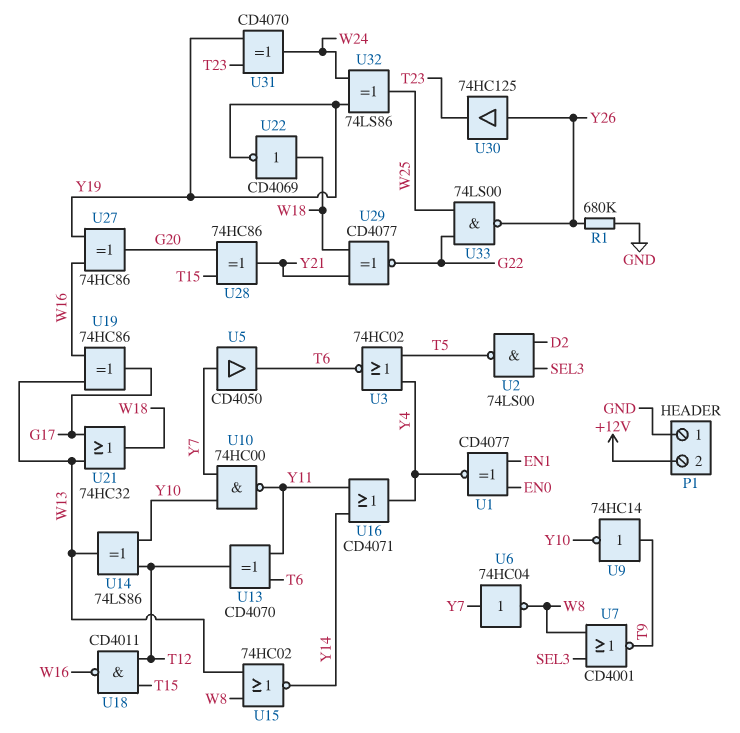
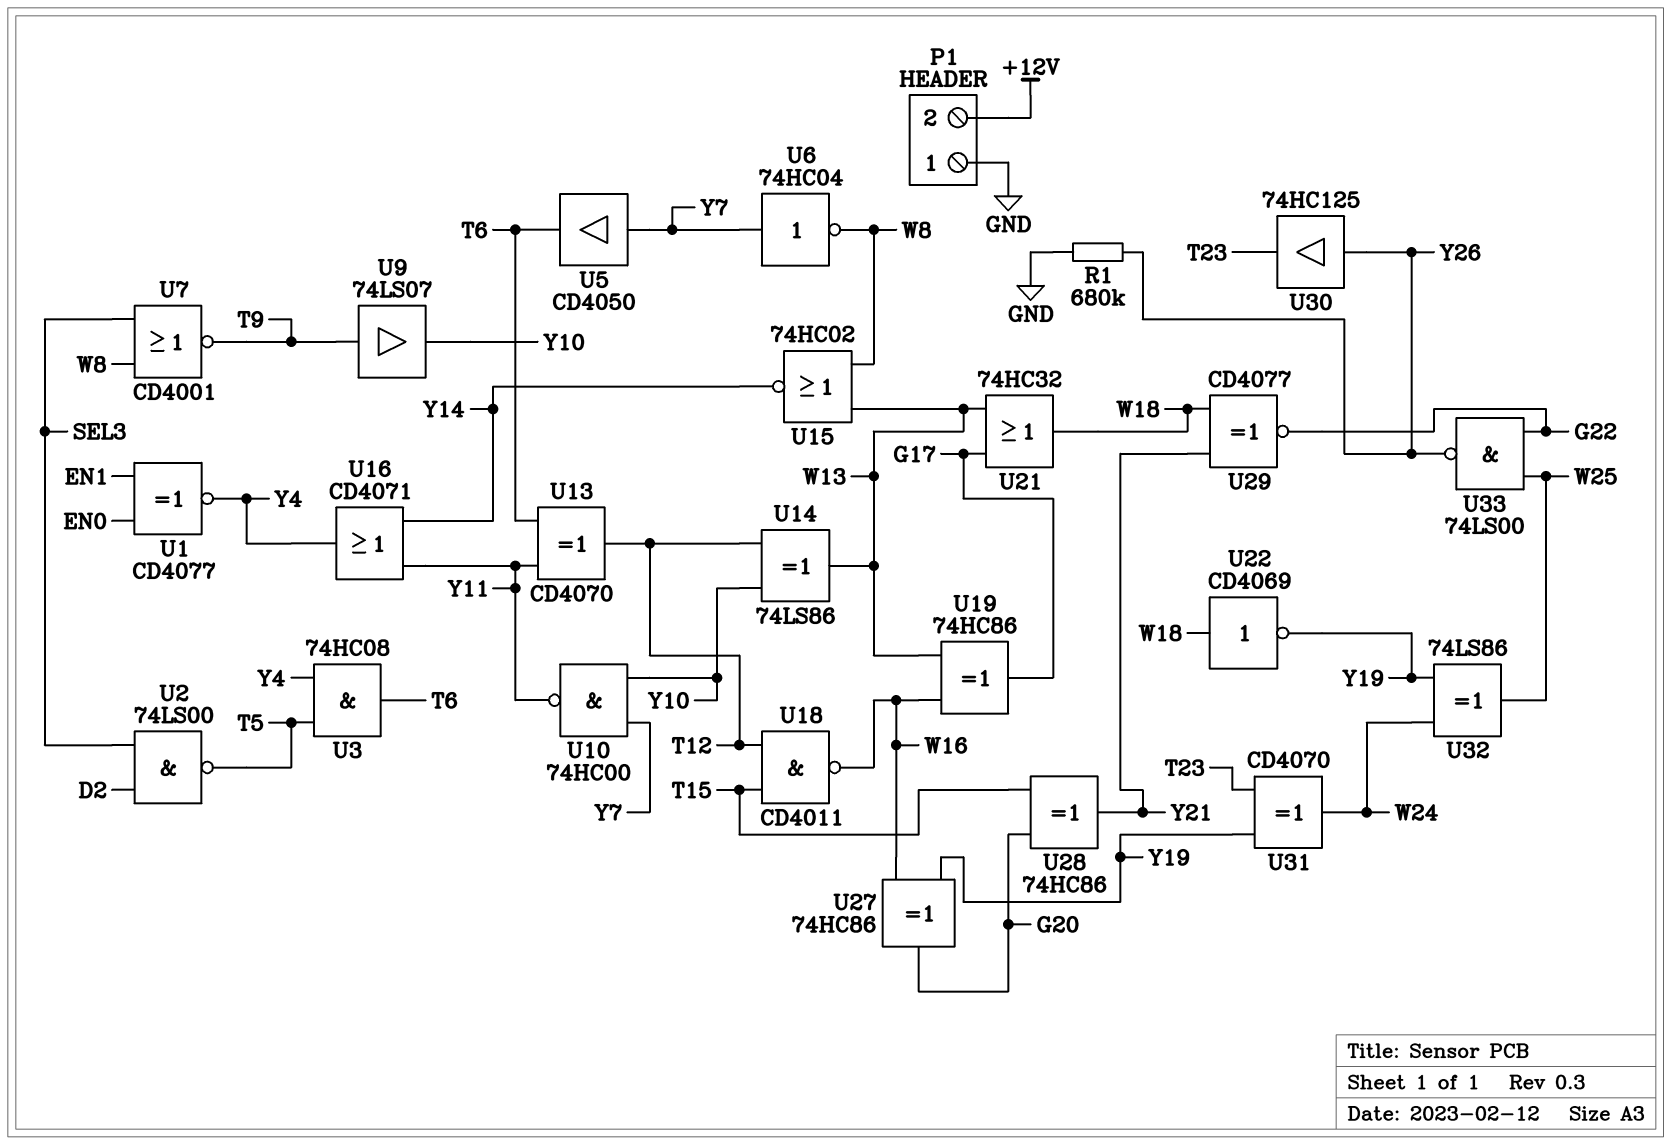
U3: NOR 74HC02 (in T5, in Y4, out T6) -> AND 74HC08 (in T5, in Y4, out T6)
U9: NOT 74HC14 (in T9, out Y10) -> buffer 74LS07 (in T9, out Y10)

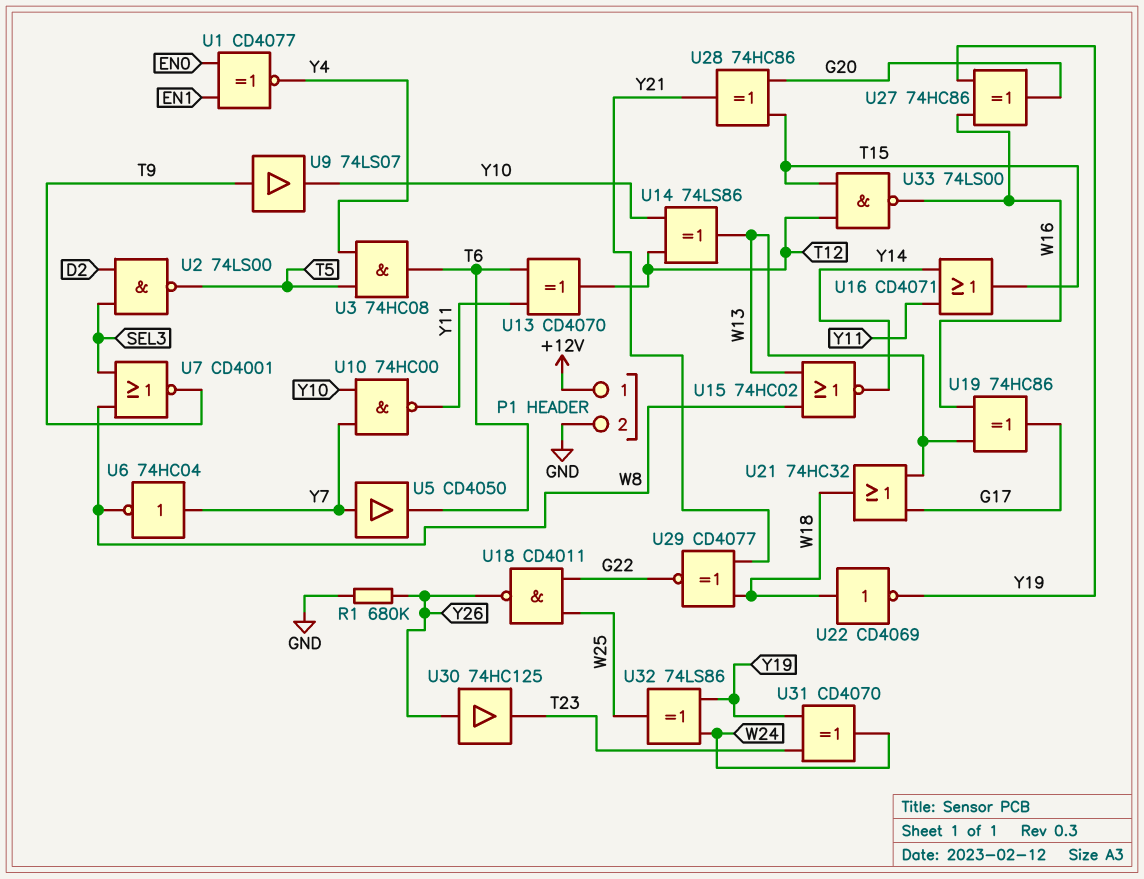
P1 pin 1: GND -> +12V
P1 pin 2: +12V -> GND
U16: OR CD4071 (in Y11, in Y14, out Y4) -> OR CD4071 (in Y11, in Y14, out T15)
U18: NAND CD4011 (in T12, in T15, out W16) -> NAND CD4011 (in G22, in W25, out Y26)
U33: NAND 74LS00 (in G22, in W25, out Y26) -> NAND 74LS00 (in T12, in T15, out W16)

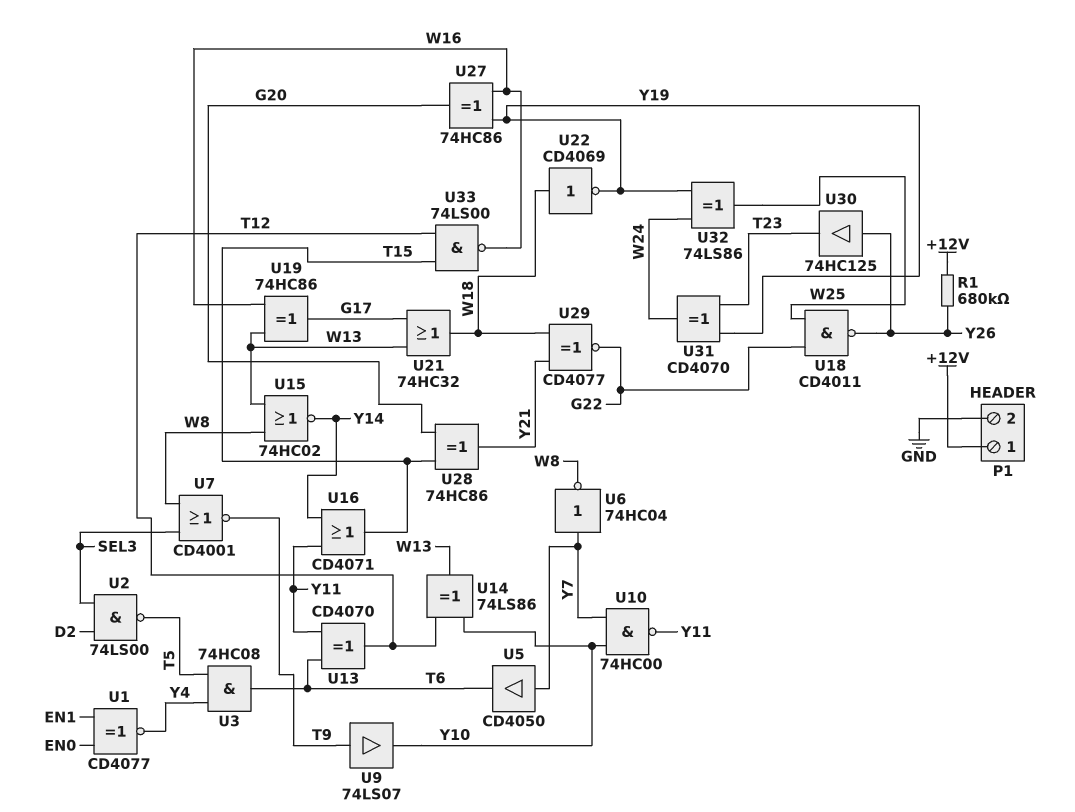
R1: 680k (GND, Y26) -> 680k (+12V, Y26)

